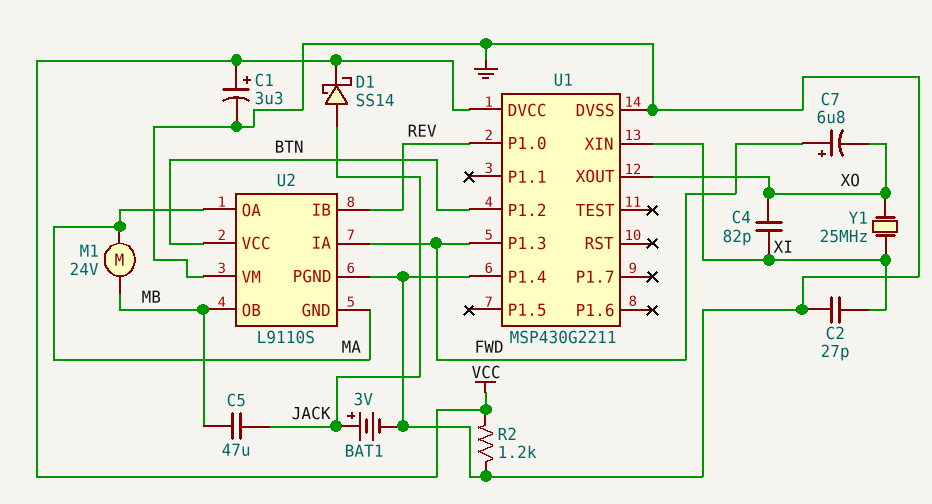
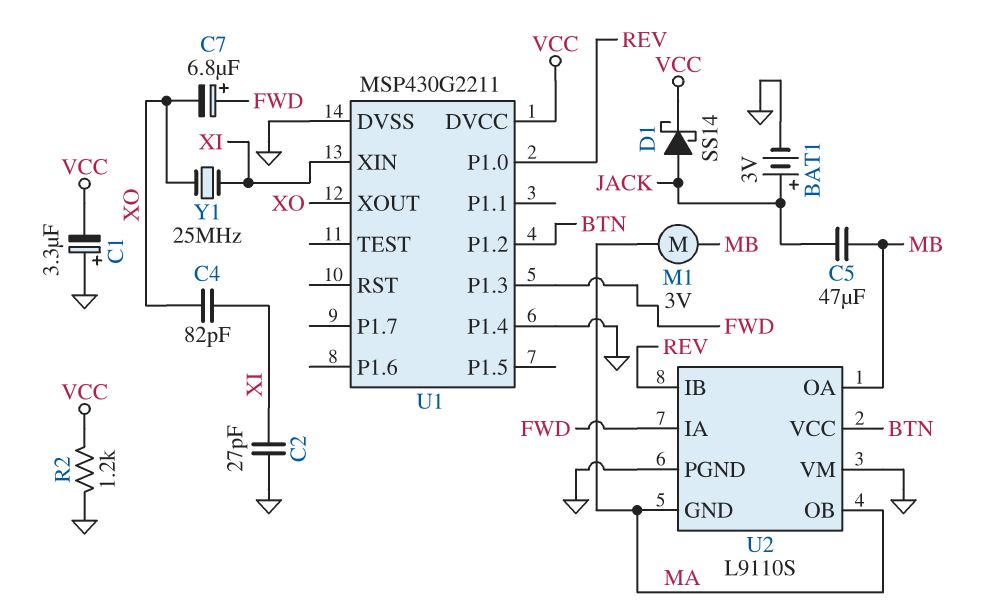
C1: 3.3uF (plus VCC, minus GND) -> 3.3uF (plus GND, minus VCC)
M1: motor 24V (MA, MB) -> motor 3V (MA, MB)
U2 pin OA: MA -> MB
U2 pin OB: MB -> MA

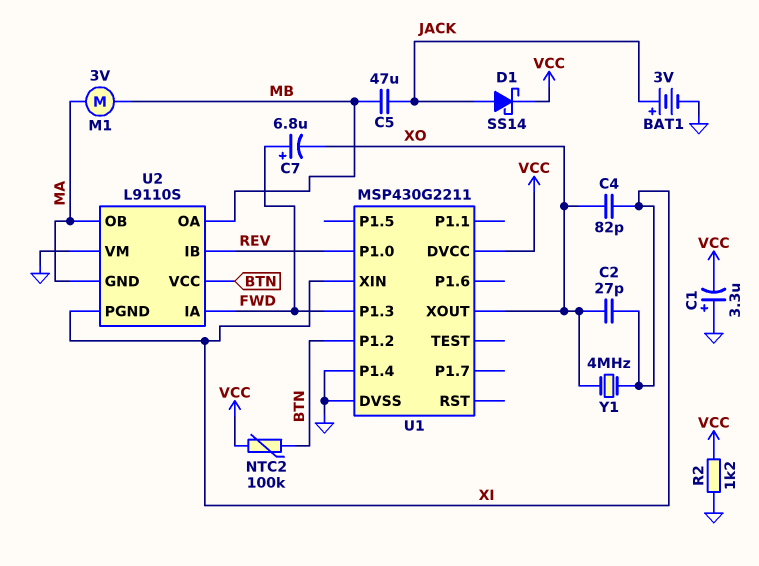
C2: 27pF (GND, XI) -> 27pF (XI, XO)
NTC2: none -> 100k (BTN, VCC)
U2 pin PGND: GND -> XI
Y1: 25MHz (XI, XO) -> 4MHz (XI, XO)

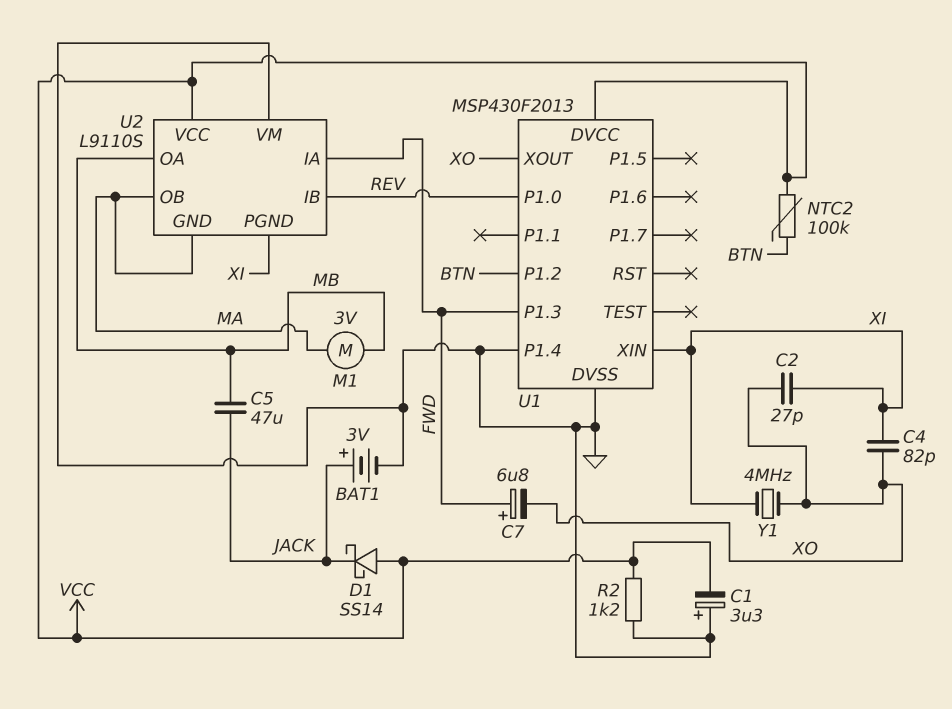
D1: schottky SS14 (A JACK, K VCC) -> schottky SS14 (A VCC, K JACK)
U1: MSP430G2211 -> MSP430F2013
U2 pin VCC: BTN -> VCC

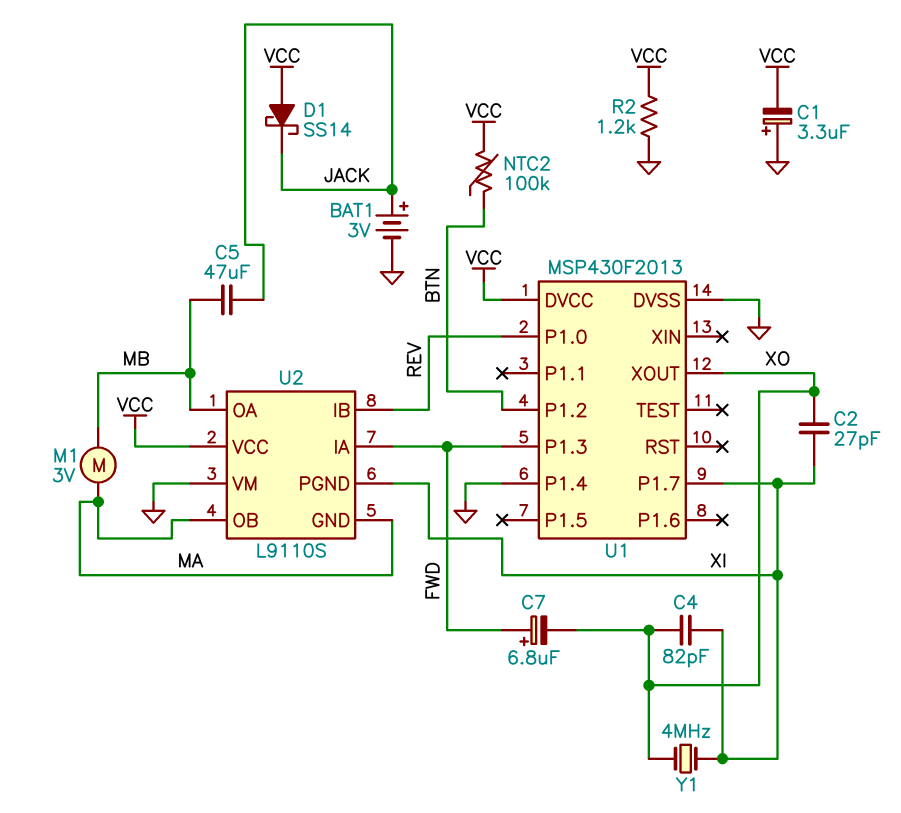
U1 pin P1.7: none -> XI
U1 pin XIN: XI -> none

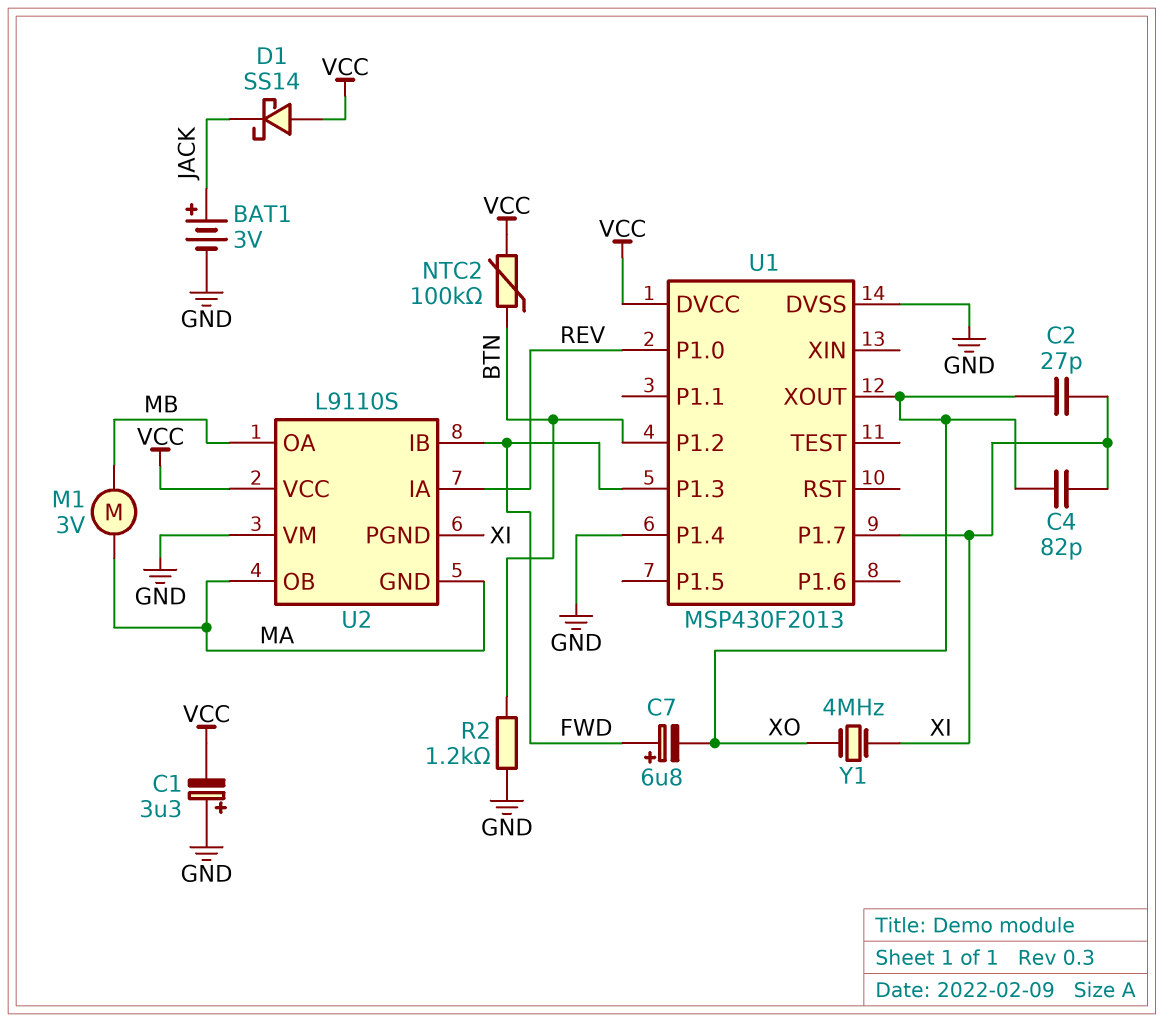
C5: 47uF (JACK, MB) -> none
R2: 1.2k (GND, VCC) -> 1.2k (BTN, GND)
U2 pin IA: FWD -> REV
U2 pin IB: REV -> FWD

